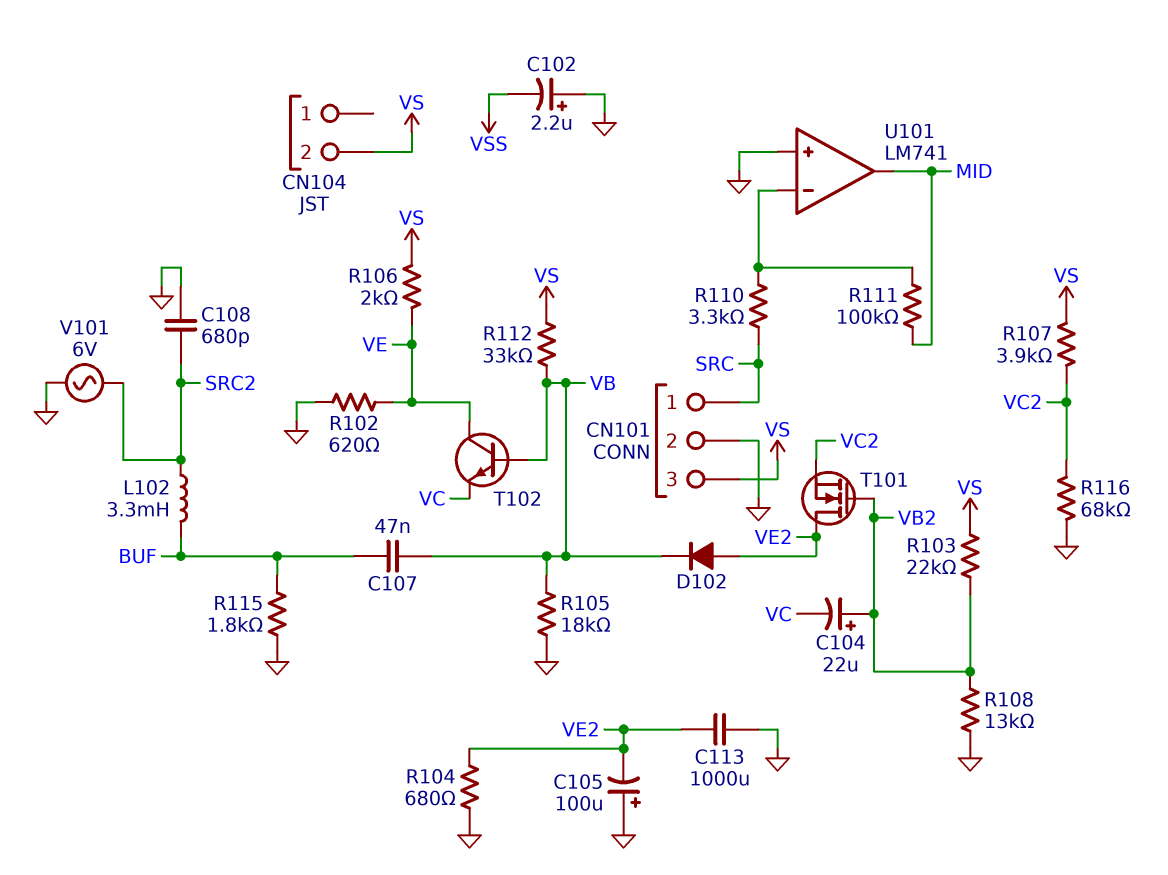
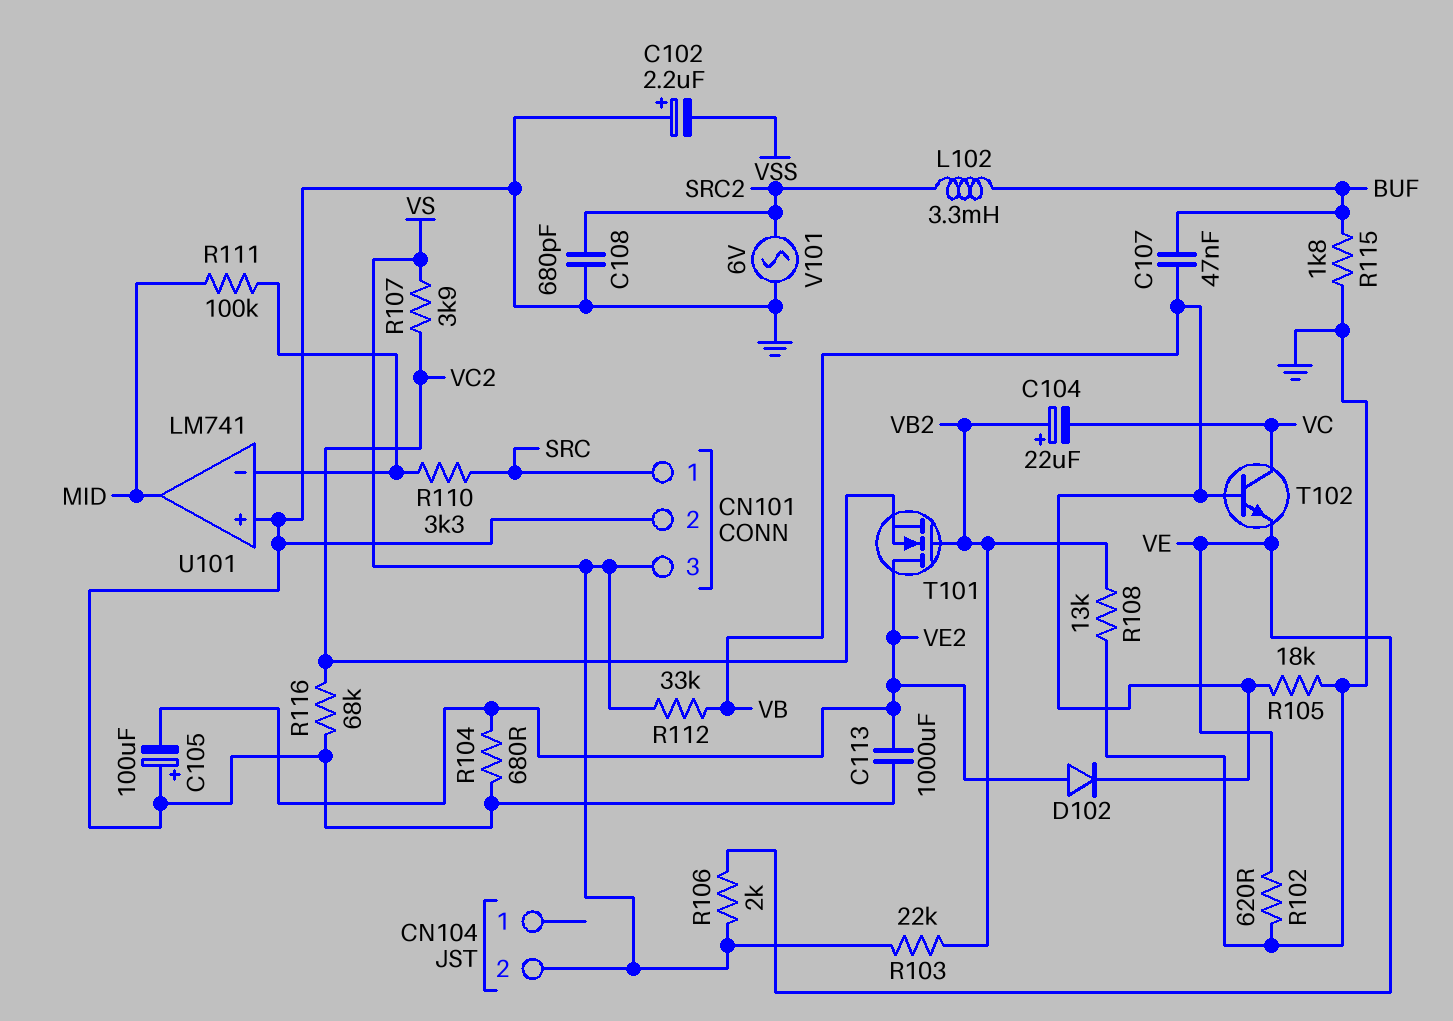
T102: NPN (B VB, C VE, E VC) -> NPN (B VB, C VC, E VE)

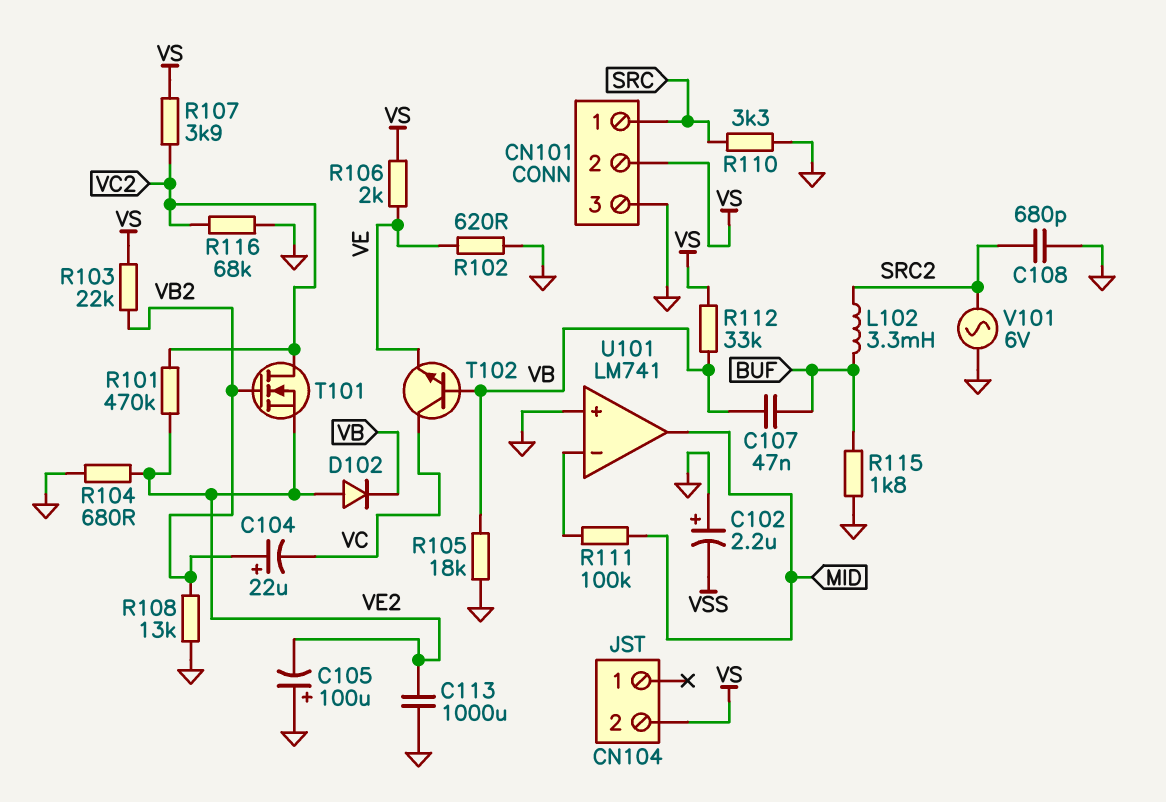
CN101 pin 2: GND -> VS
CN101 pin 3: VS -> GND
R101: none -> 470k (VC2, VE2)
R110: 3.3k (SRC, U101/in-) -> 3.3k (GND, SRC)
T101: NMOS (G VB2, D VE2, S VC2) -> NMOS (G VB2, D VC2, S VE2)

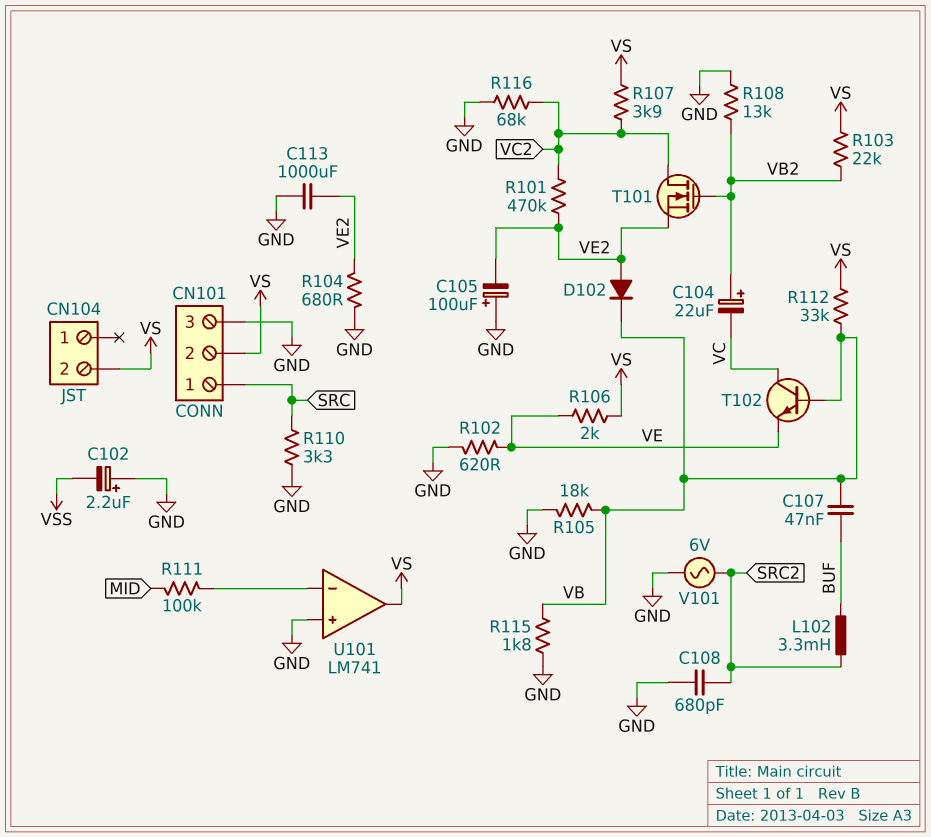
R115: 1.8k (BUF, GND) -> 1.8k (GND, VB)
U101 pin out: MID -> VS

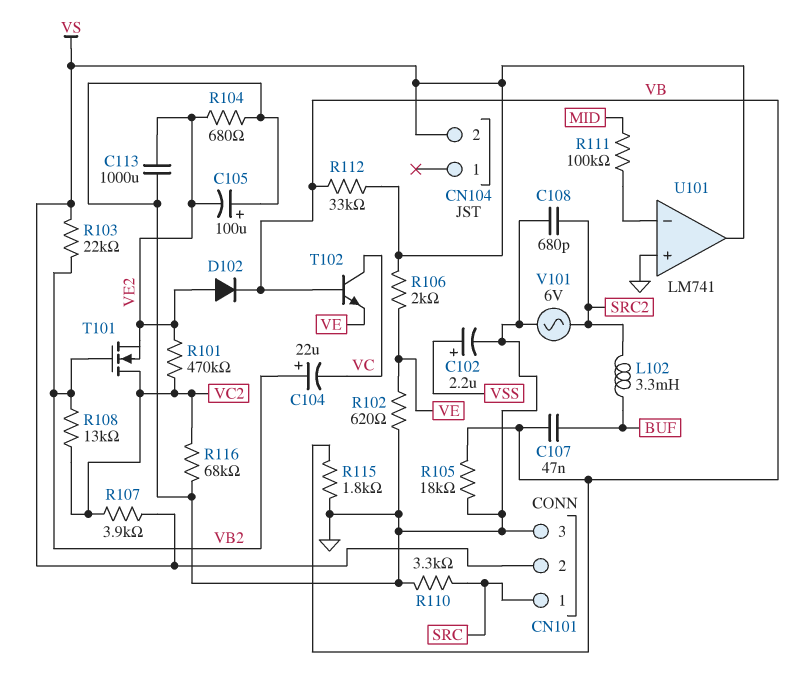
C102: 2.2uF (plus GND, minus VSS) -> 2.2uF (plus VSS, minus GND)
R108: 13k (GND, VB2) -> 13k (VB2, VC2)

